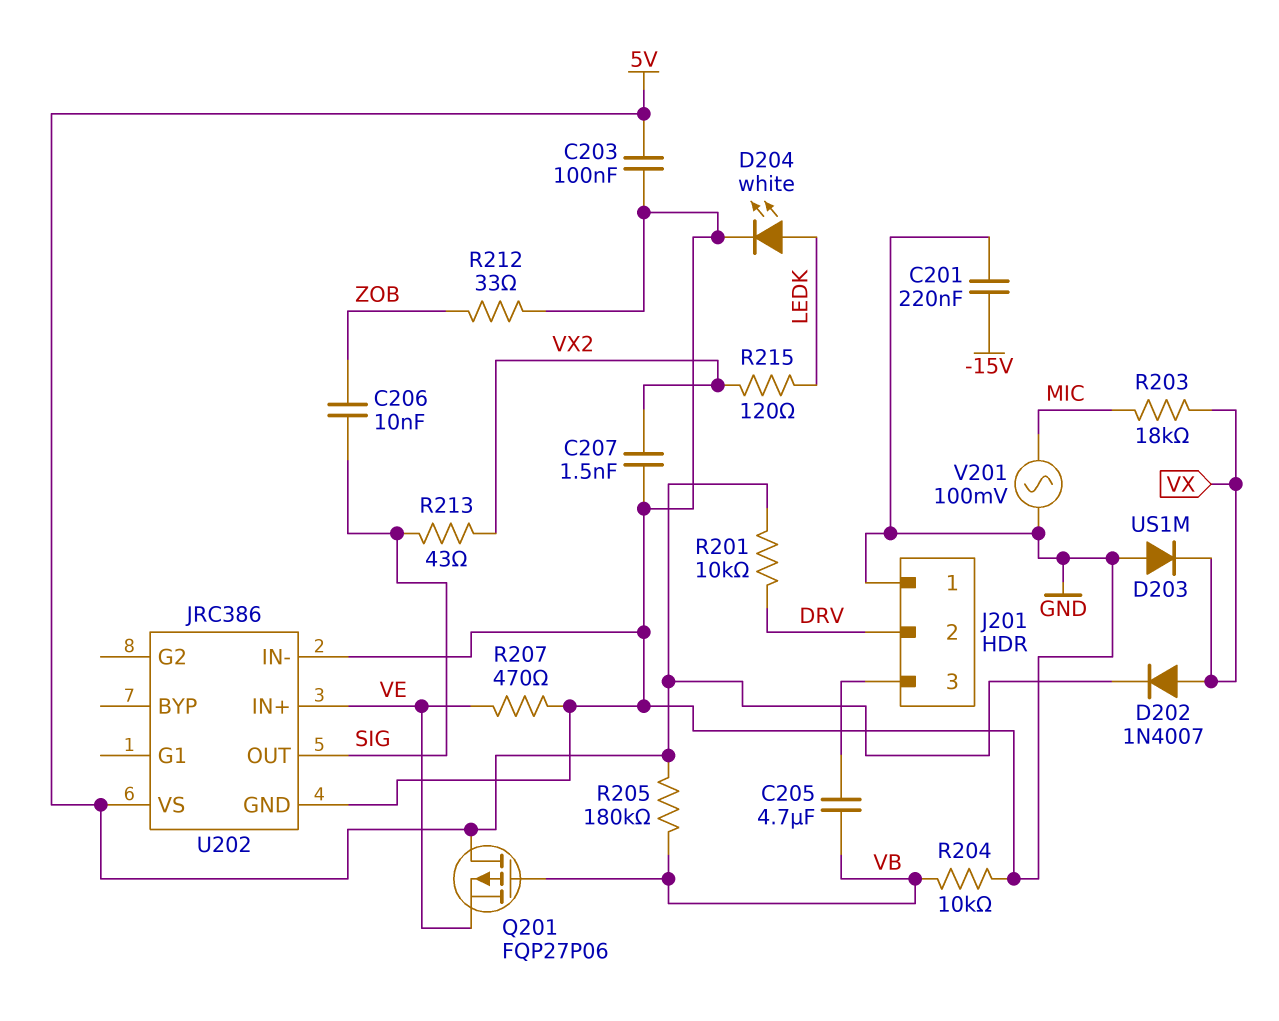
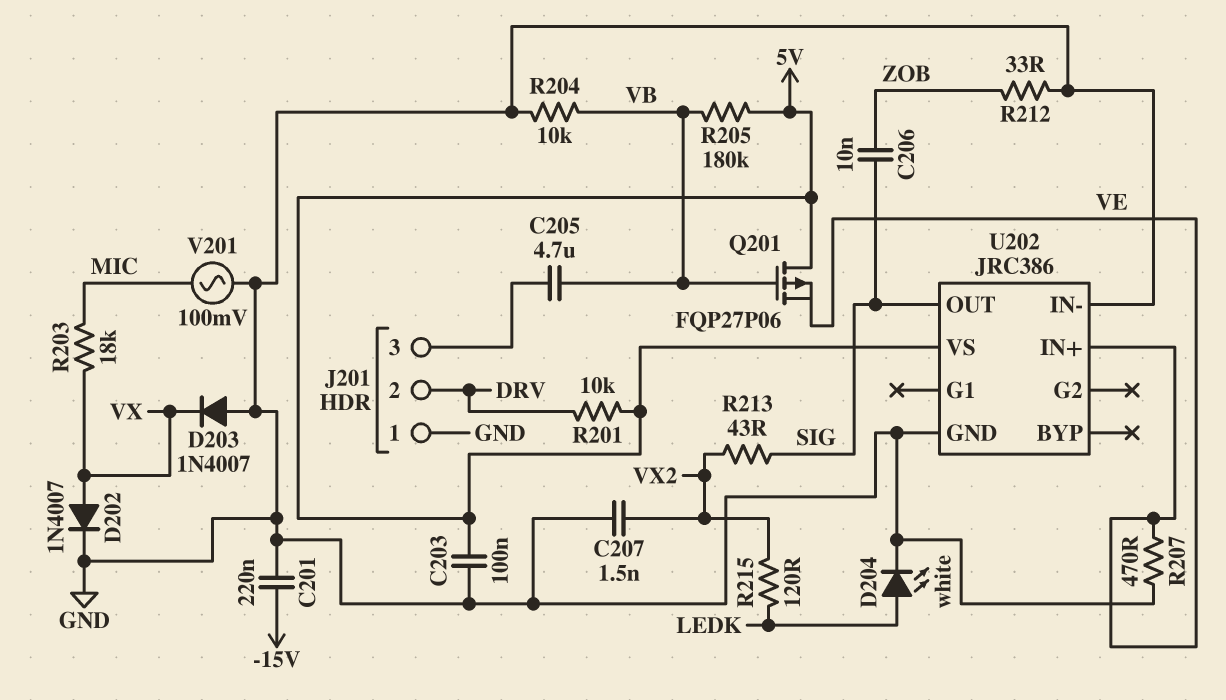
D202: diode 1N4007 (A VX, K 5V) -> diode 1N4007 (A VX, K GND)
D203: diode US1M (A GND, K VX) -> diode 1N4007 (A GND, K VX)

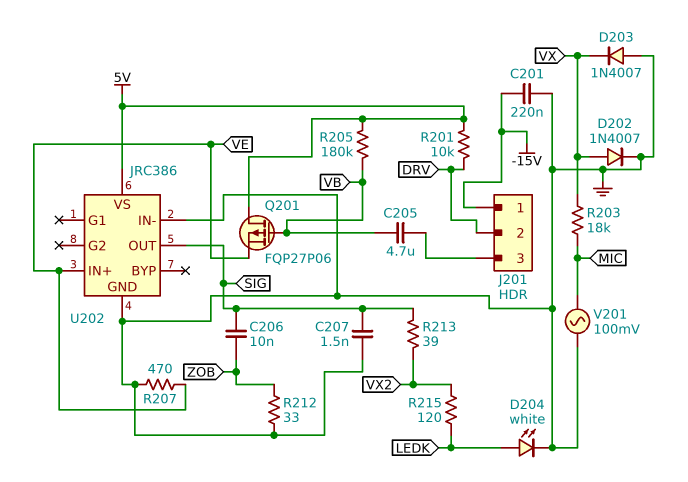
C203: 100nF (5V, GND) -> none
C207: 1.5nF (GND, VX2) -> 1.5nF (GND, SIG)
J201 pin 1: GND -> -15V
R204: 10k (GND, VB) -> none
R213: 43 (SIG, VX2) -> 39 (SIG, VX2)

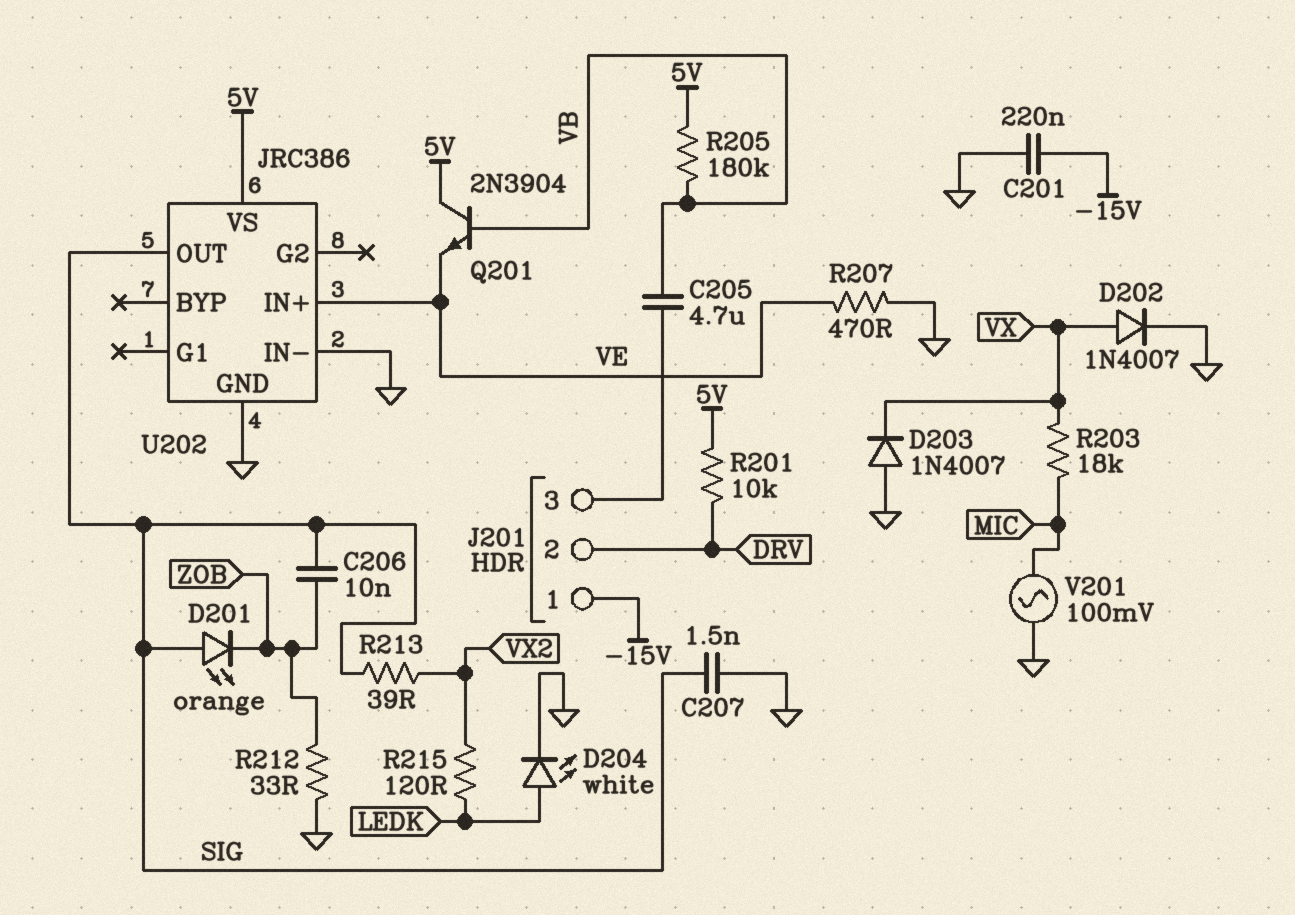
D201: none -> LED orange (A SIG, K ZOB)
Q201: PMOS FQP27P06 (G VB, D 5V, S VE) -> NPN 2N3904 (B VB, C 5V, E VE)

